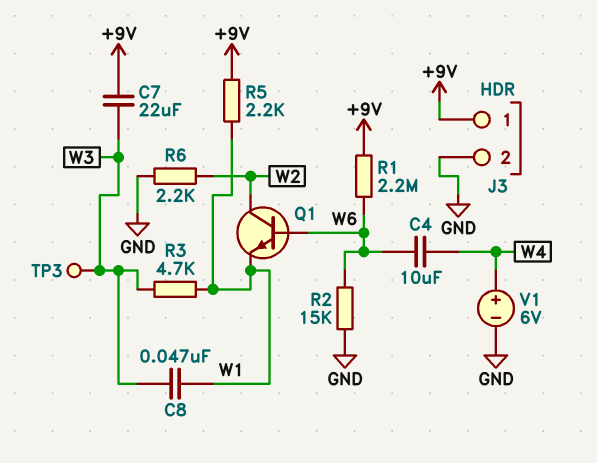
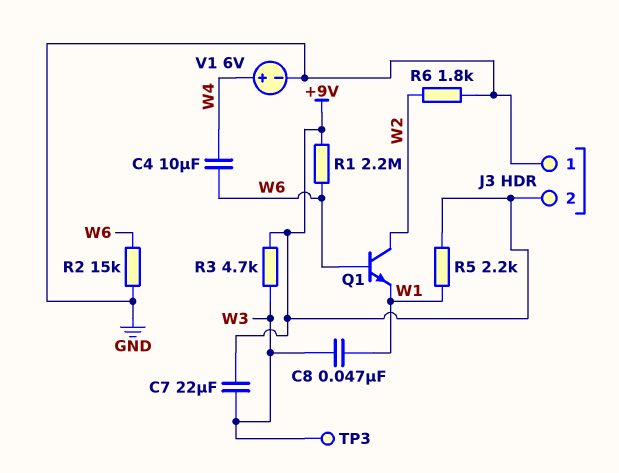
J3 pin 1: +9V -> GND
J3 pin 2: GND -> +9V
R3: 4.7k (W1, W3) -> 4.7k (+9V, W3)
R6: 2.2k (GND, W2) -> 1.8k (GND, W2)

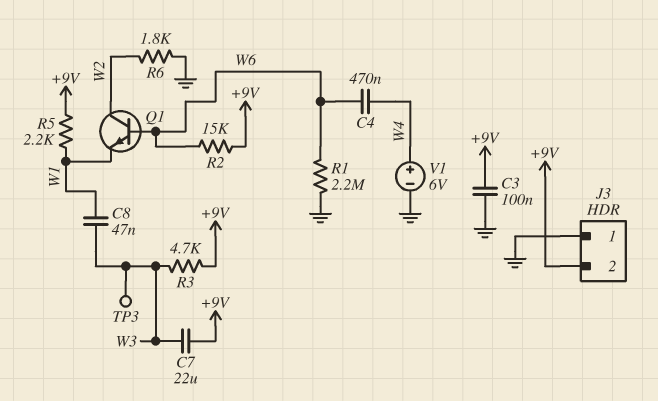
C3: none -> 100nF (+9V, GND)
C4: 10uF (W4, W6) -> 470nF (W4, W6)
R1: 2.2M (+9V, W6) -> 2.2M (GND, W6)
R2: 15k (GND, W6) -> 15k (+9V, W6)

